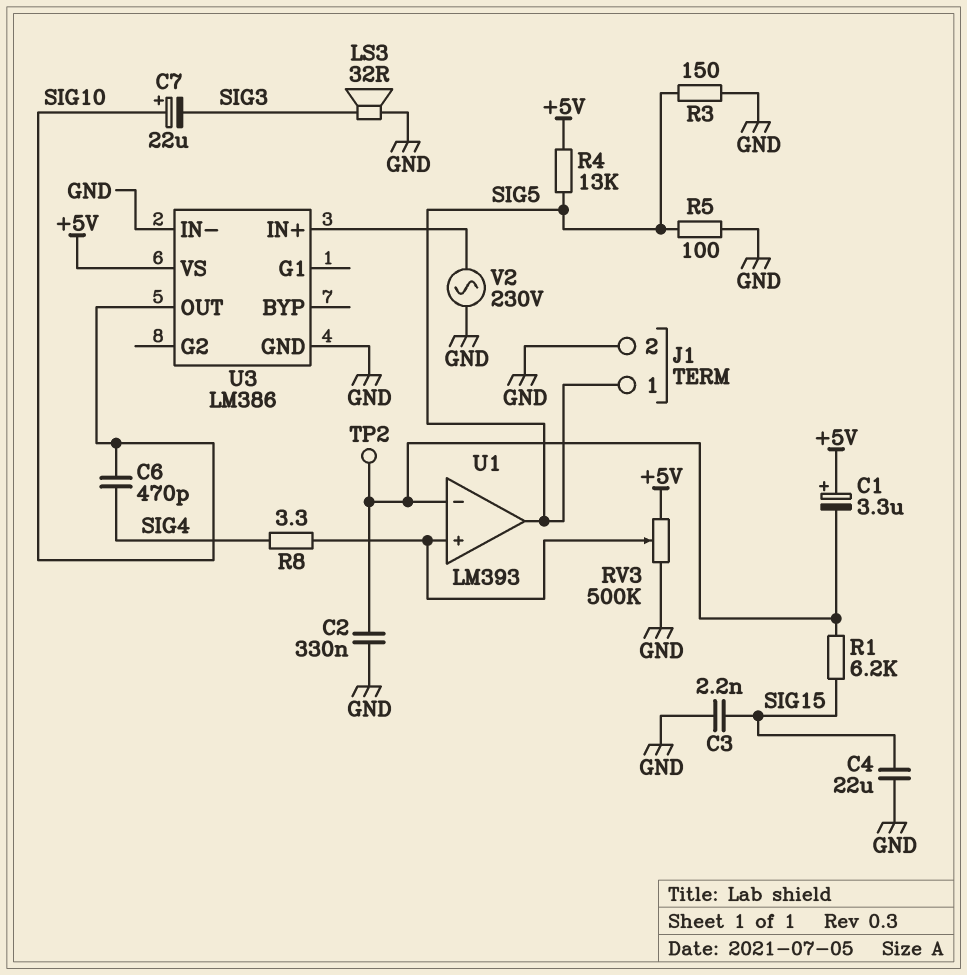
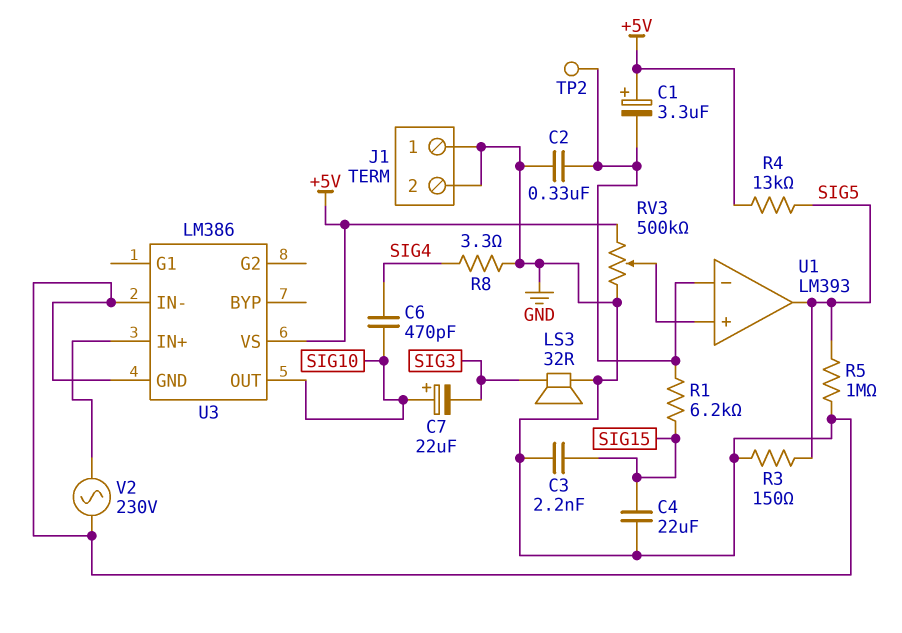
J1 pin 1: SIG5 -> GND
R5: 100 (GND, SIG5) -> 1M (GND, SIG5)
R8: 3.3 (SIG4, U1/in+) -> 3.3 (GND, SIG4)

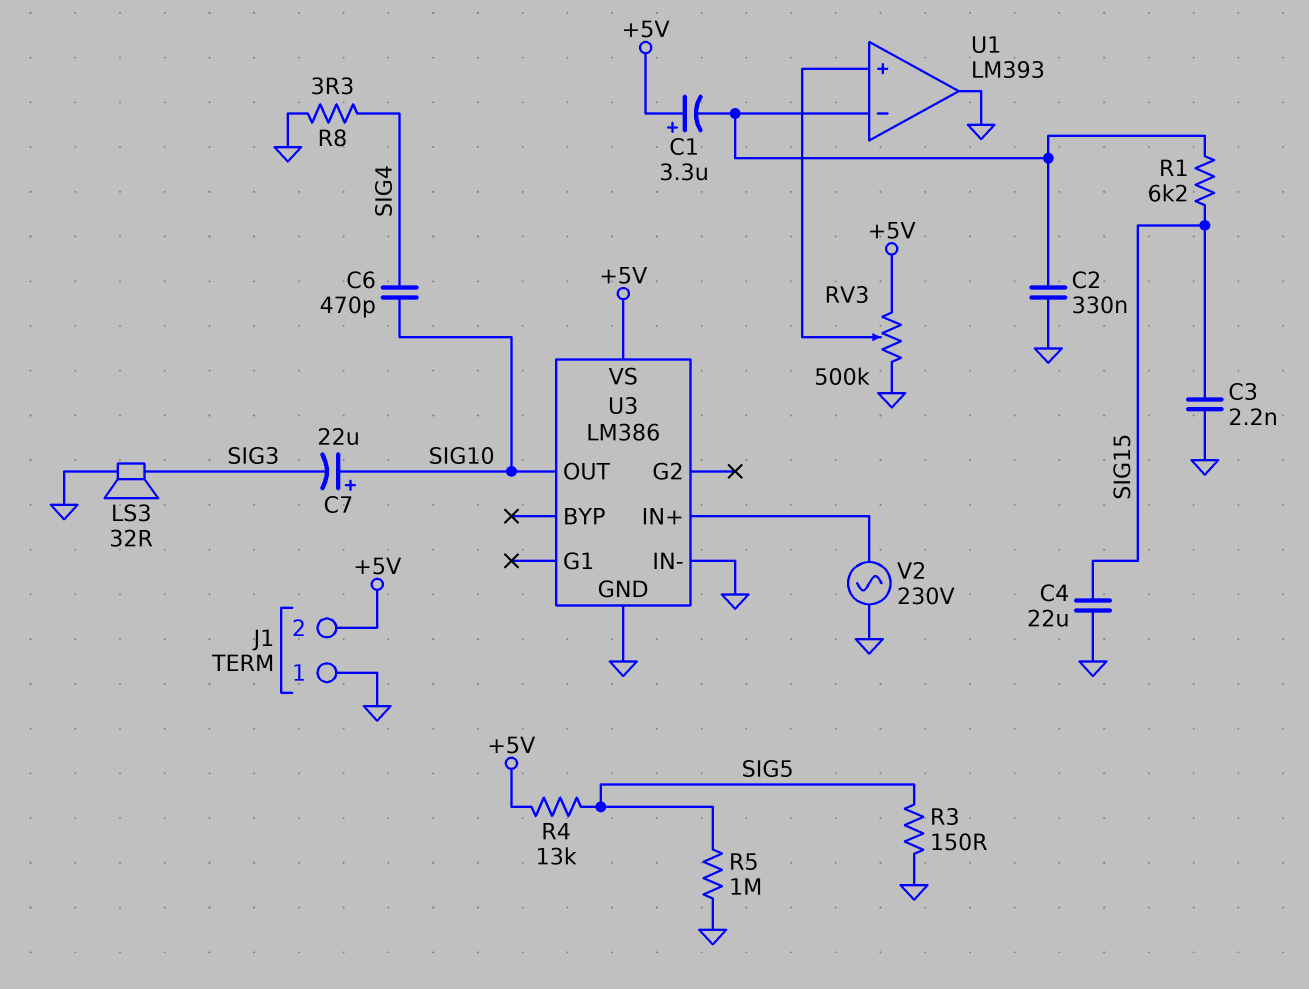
J1 pin 2: GND -> +5V
TP2: test point (U1/in-) -> none
U1 pin out: SIG5 -> GND

